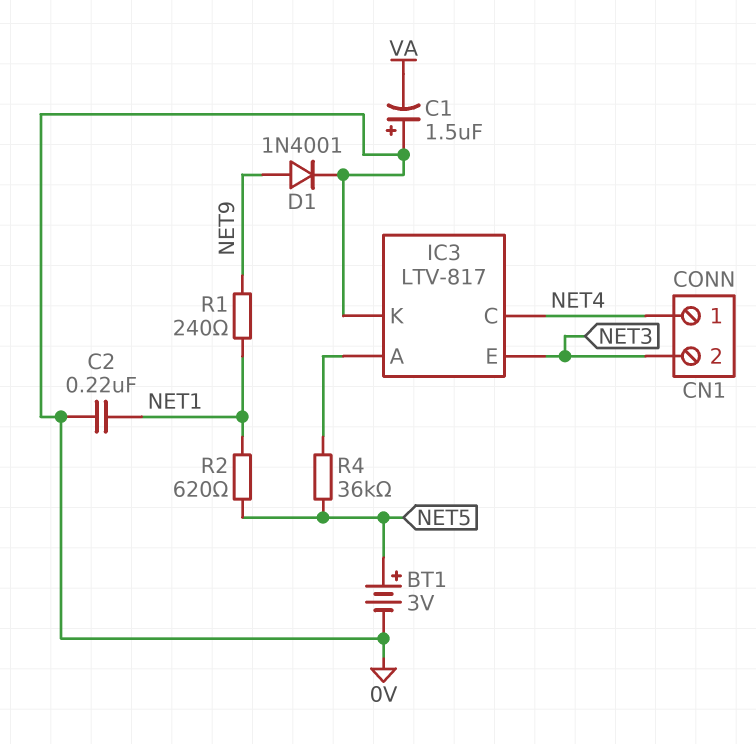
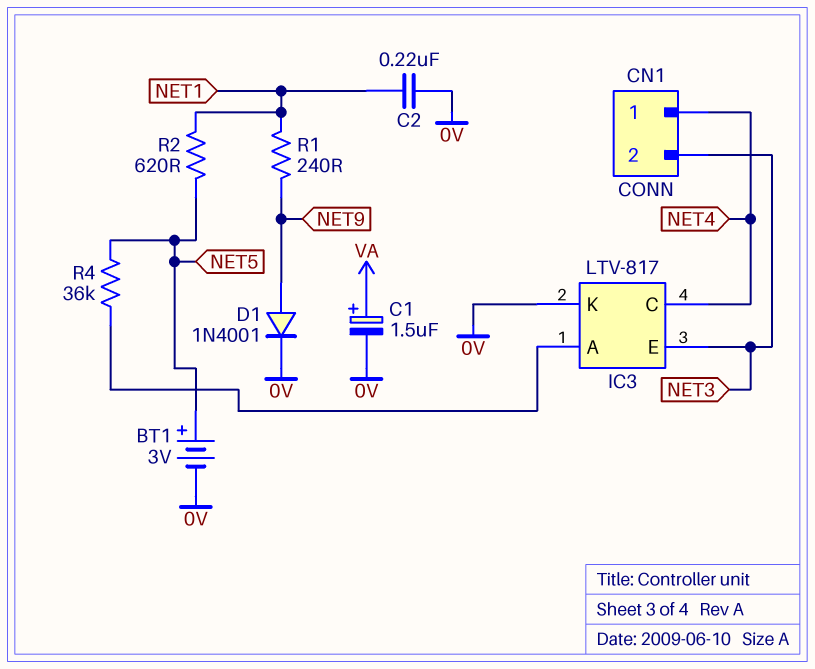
C1: 1.5uF (plus 0V, minus VA) -> 1.5uF (plus VA, minus 0V)

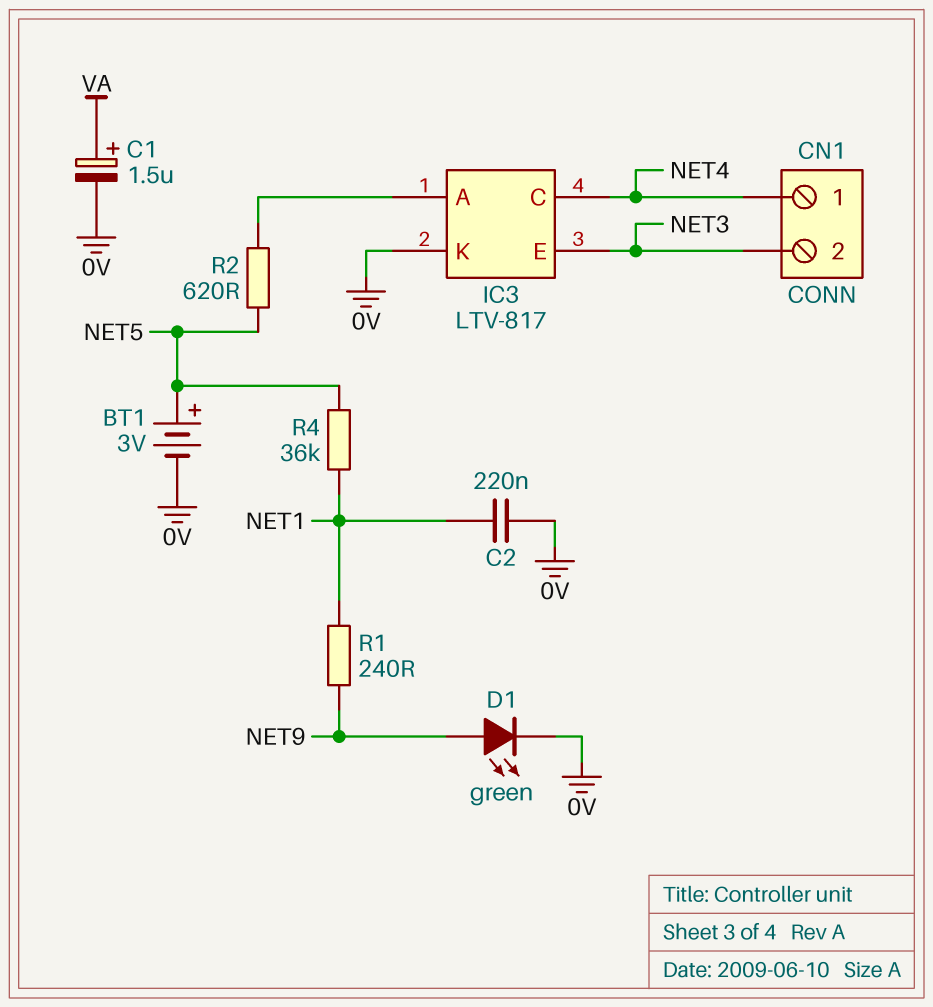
D1: diode 1N4001 (A NET9, K 0V) -> LED green (A NET9, K 0V)
R2: 620 (NET1, NET5) -> 620 (IC3/A, NET5)
R4: 36k (IC3/A, NET5) -> 36k (NET1, NET5)

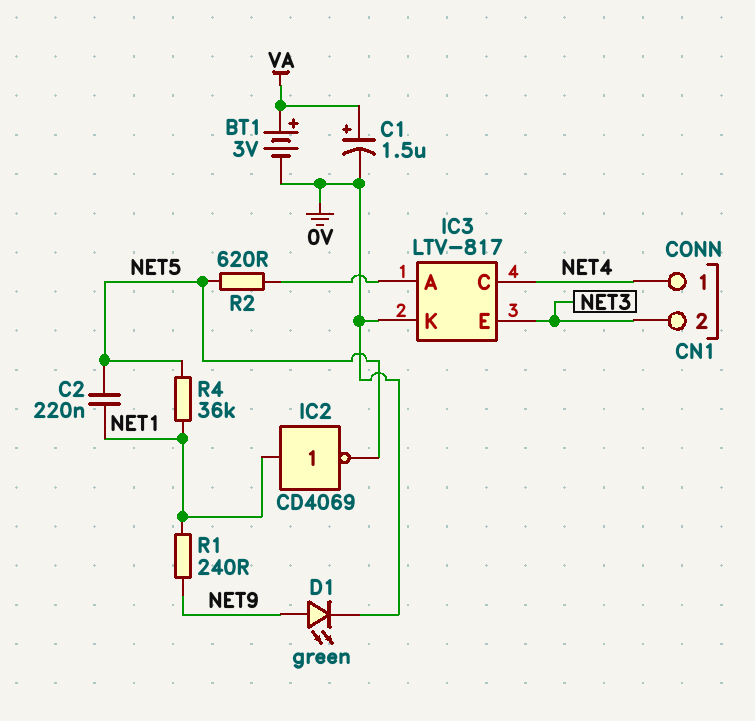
BT1: 3V (plus NET5, minus 0V) -> 3V (plus VA, minus 0V)
C2: 220nF (0V, NET1) -> 220nF (NET1, NET5)
IC2: none -> NOT CD4069 (in NET1, out NET5)

